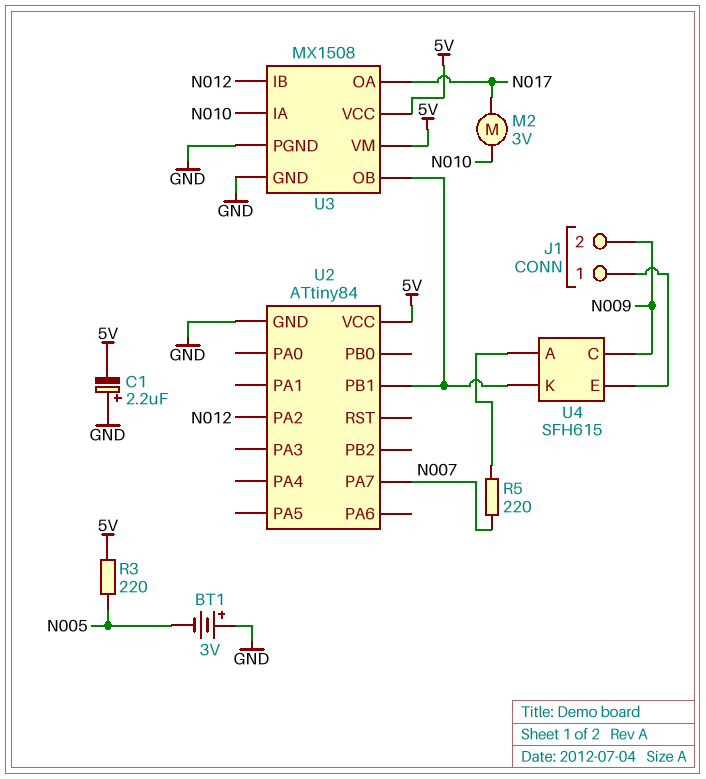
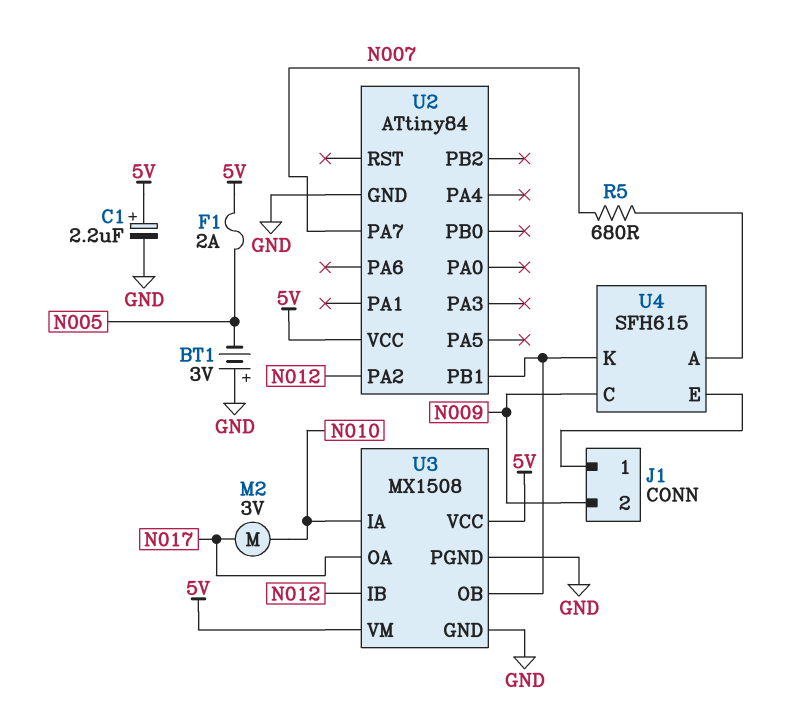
C1: 2.2uF (plus GND, minus 5V) -> 2.2uF (plus 5V, minus GND)
F1: none -> 2A (5V, N005)
R3: 220 (5V, N005) -> none
R5: 220 (N007, U4/A) -> 680 (N007, U4/A)

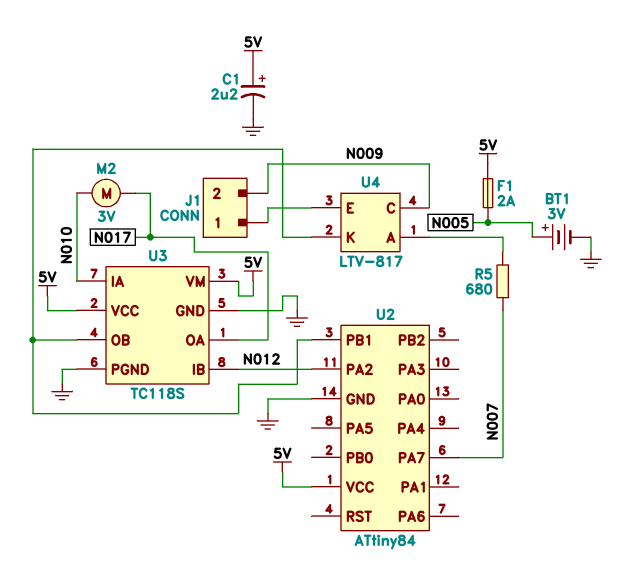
BT1: 3V (plus GND, minus N005) -> 3V (plus N005, minus GND)
U3: MX1508 -> TC118S
U4: SFH615 -> LTV-817

